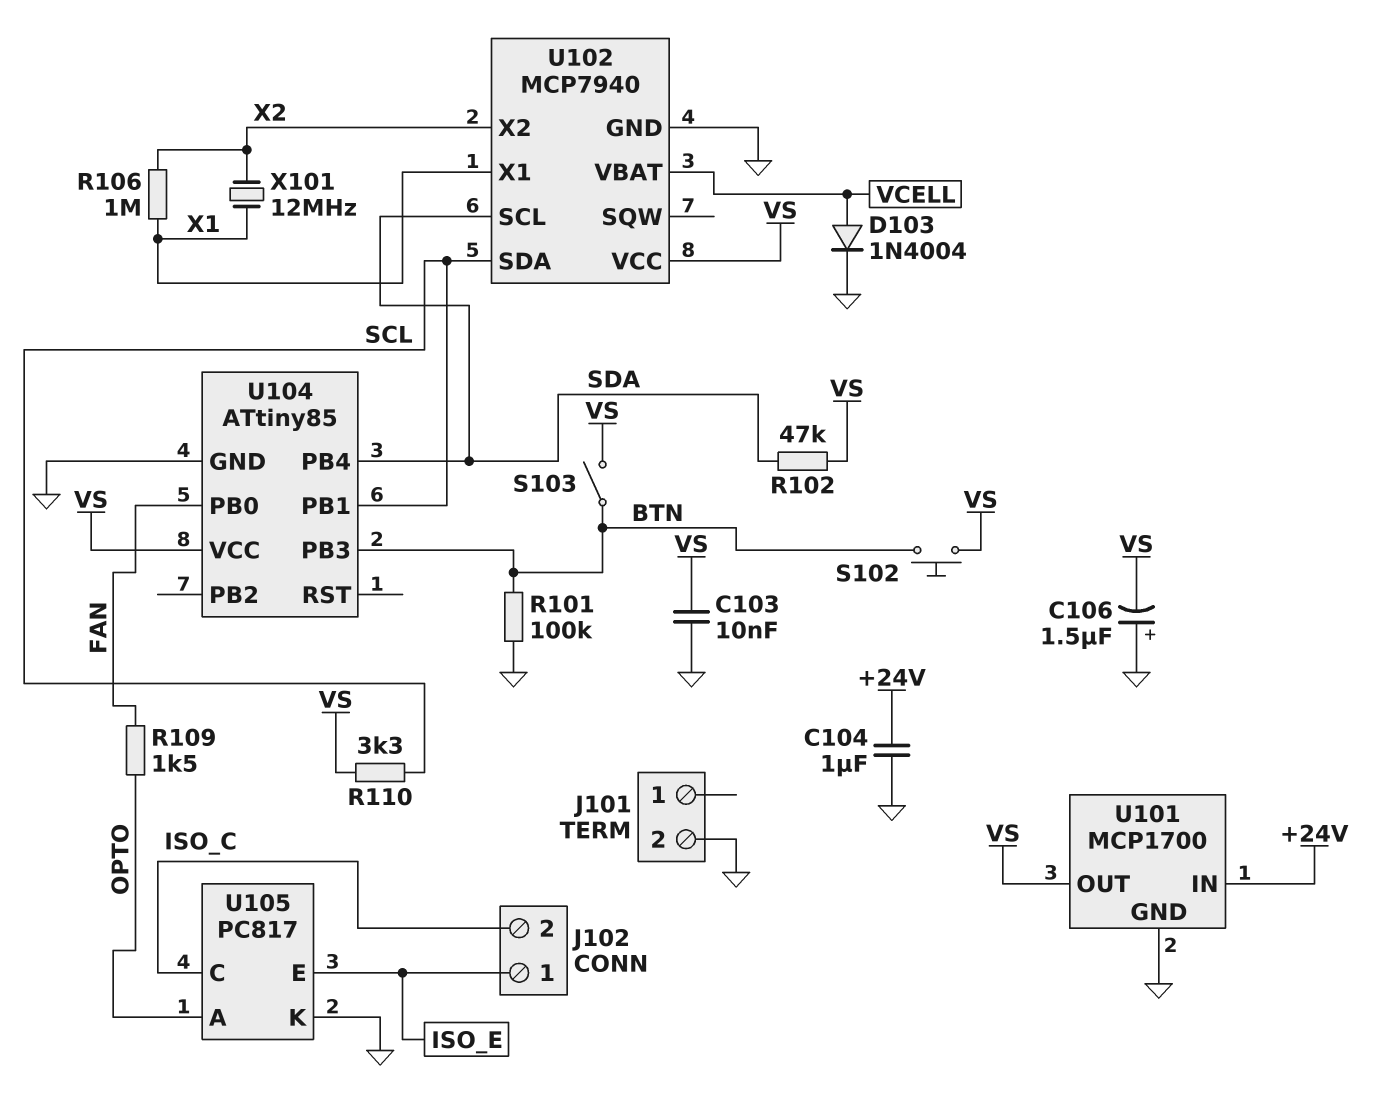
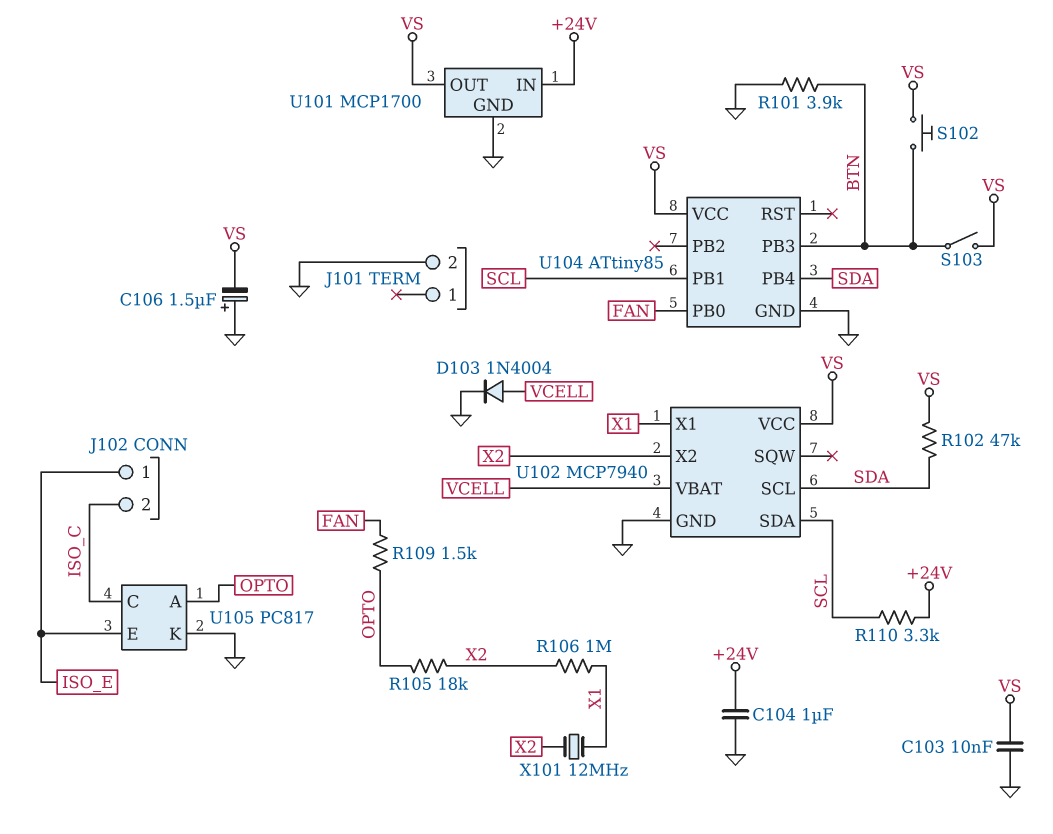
R101: 100k (BTN, GND) -> 3.9k (BTN, GND)
R105: none -> 18k (OPTO, X2)
R110: 3.3k (SCL, VS) -> 3.3k (+24V, SCL)

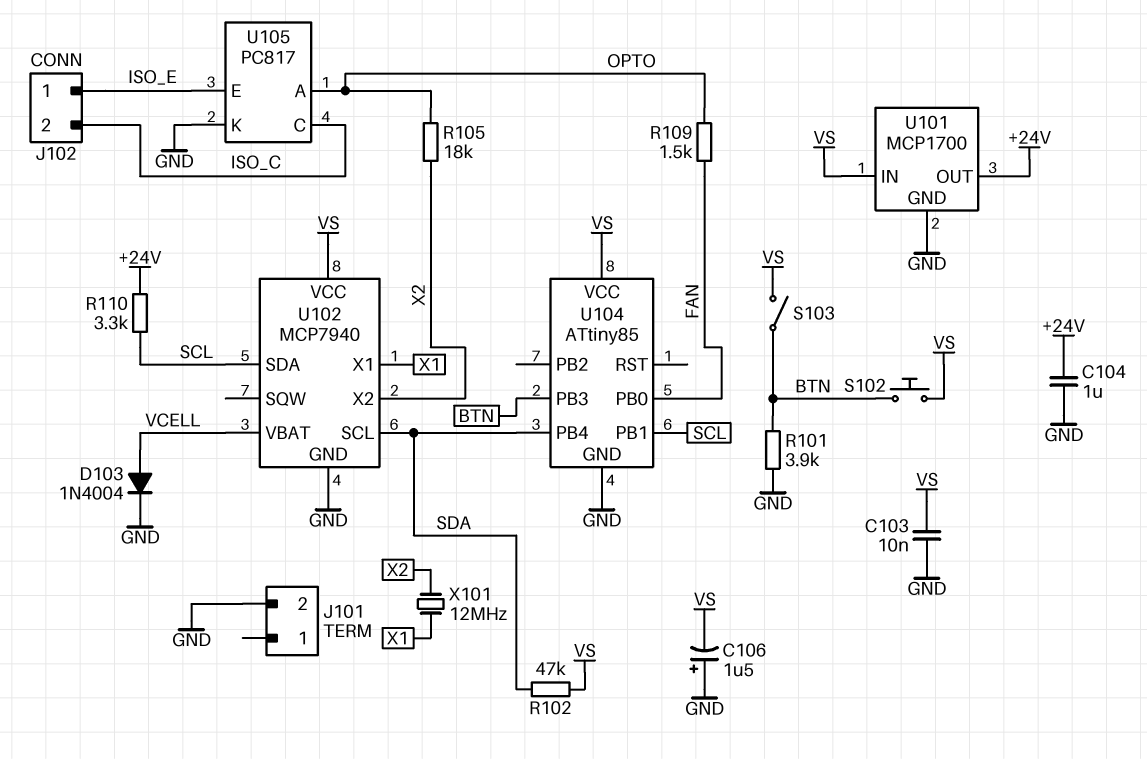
R106: 1M (X1, X2) -> none
U101 pin IN: +24V -> VS
U101 pin OUT: VS -> +24V

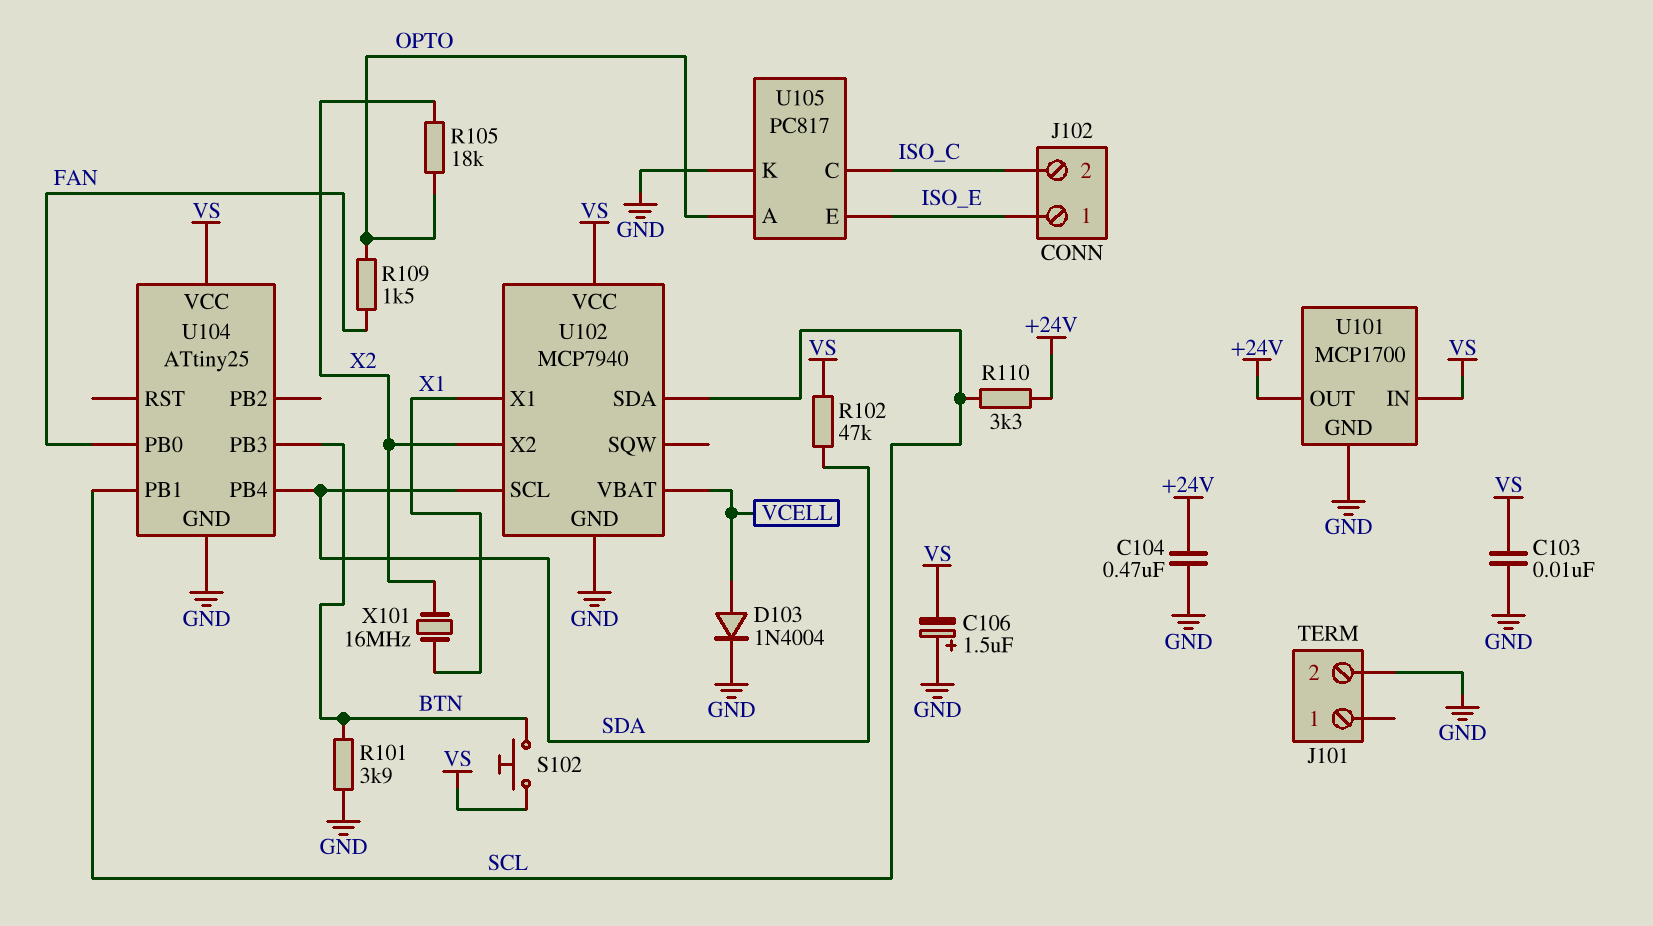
C104: 1uF (+24V, GND) -> 470nF (+24V, GND)
S103: switch (BTN, VS) -> none
U104: ATtiny85 -> ATtiny25
X101: 12MHz (X1, X2) -> 16MHz (X1, X2)

